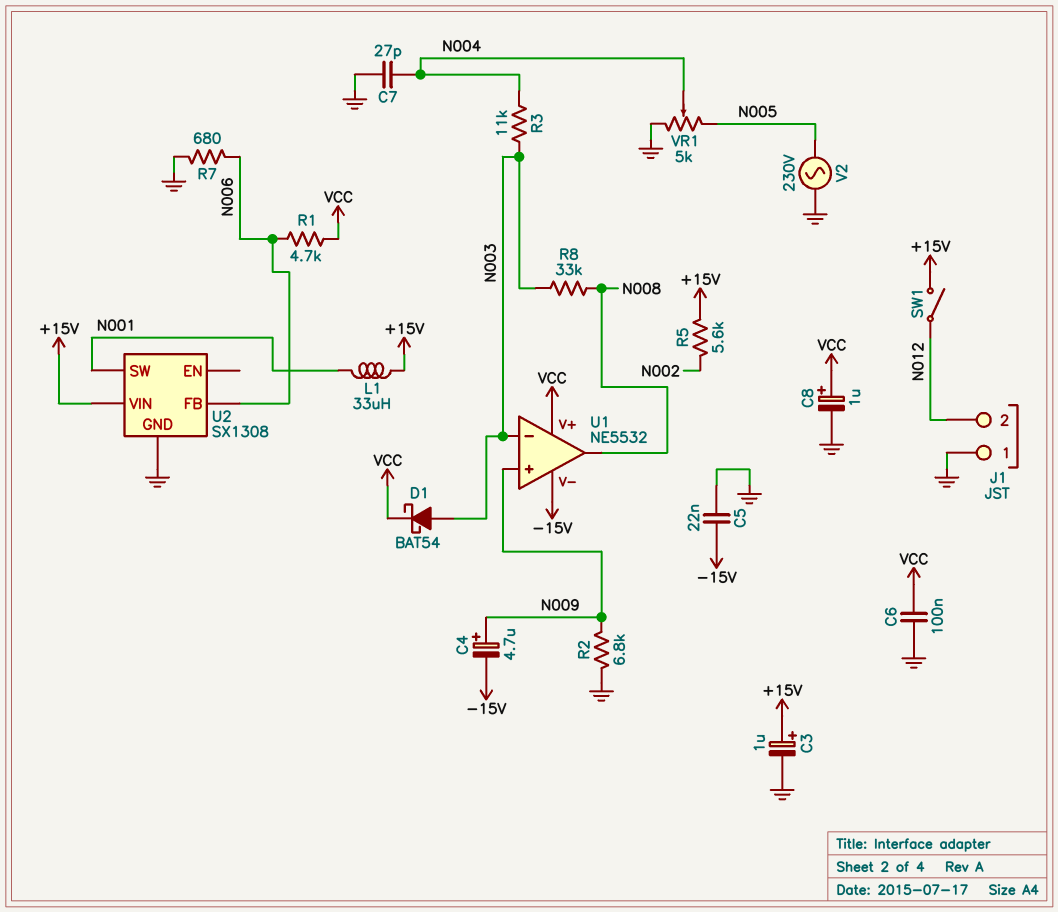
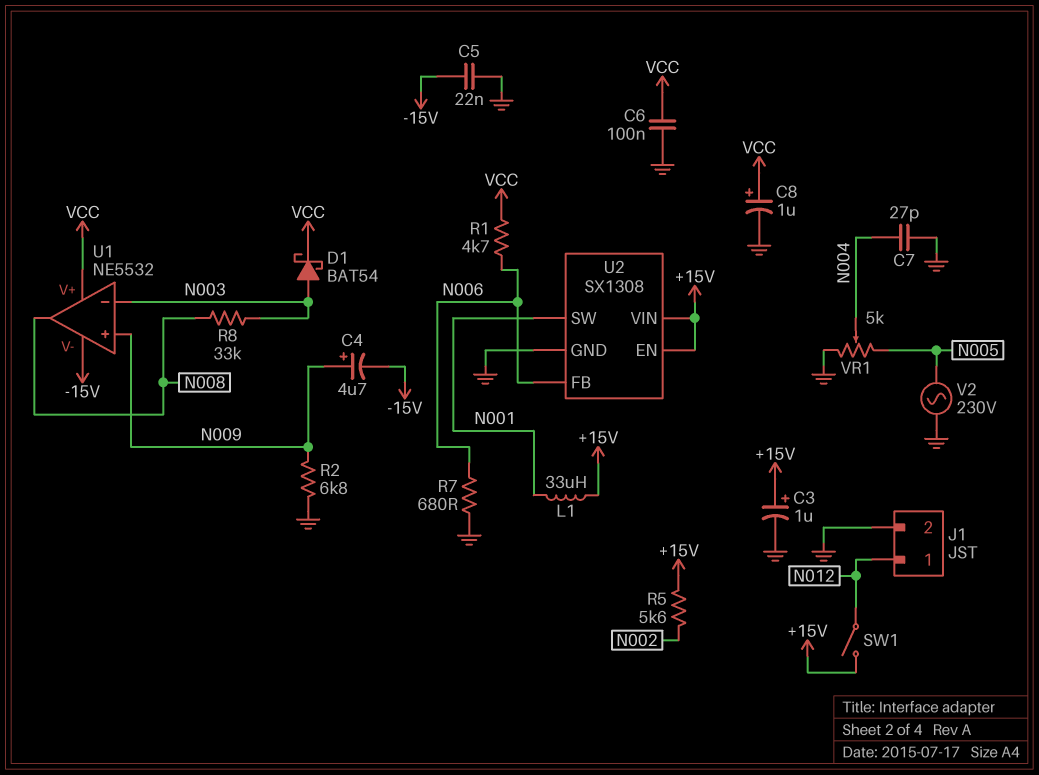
J1 pin 1: GND -> N012
J1 pin 2: N012 -> GND
R3: 11k (N003, N004) -> none
U2 pin EN: none -> +15V

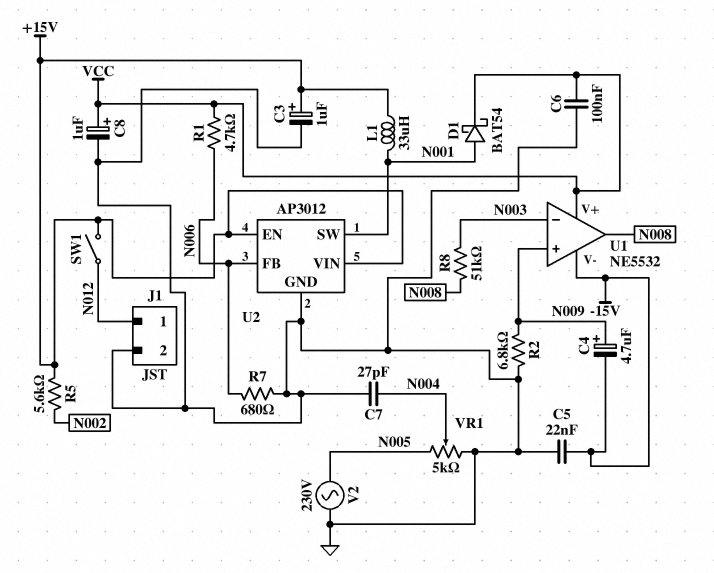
D1: schottky BAT54 (A N003, K VCC) -> schottky BAT54 (A N001, K VCC)
R8: 33k (N003, N008) -> 51k (N003, N008)
U2: SX1308 -> AP3012

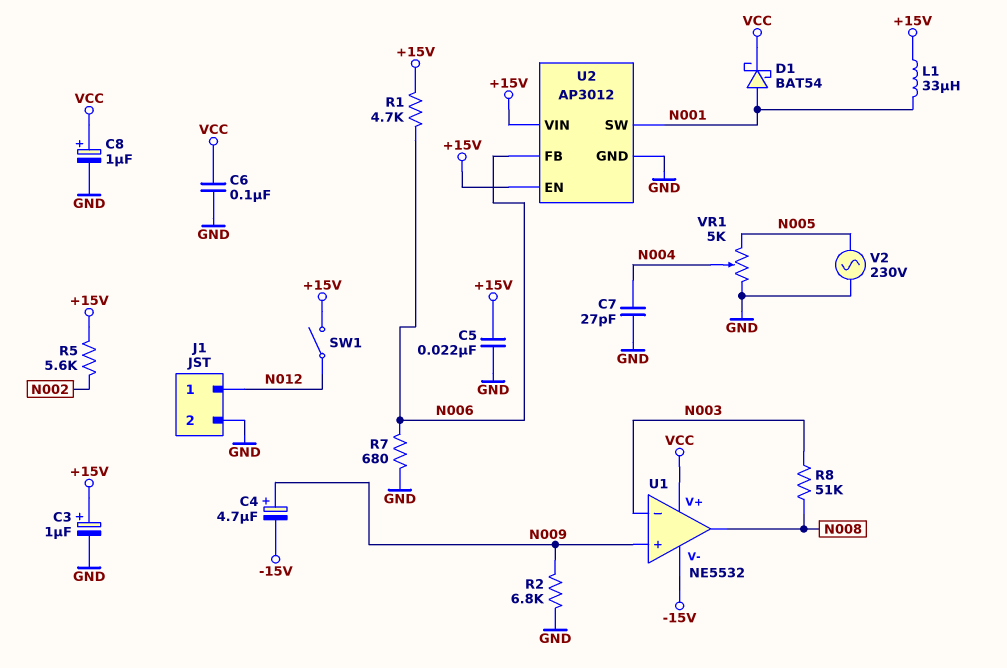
C5: 22nF (-15V, GND) -> 22nF (+15V, GND)
R1: 4.7k (N006, VCC) -> 4.7k (+15V, N006)

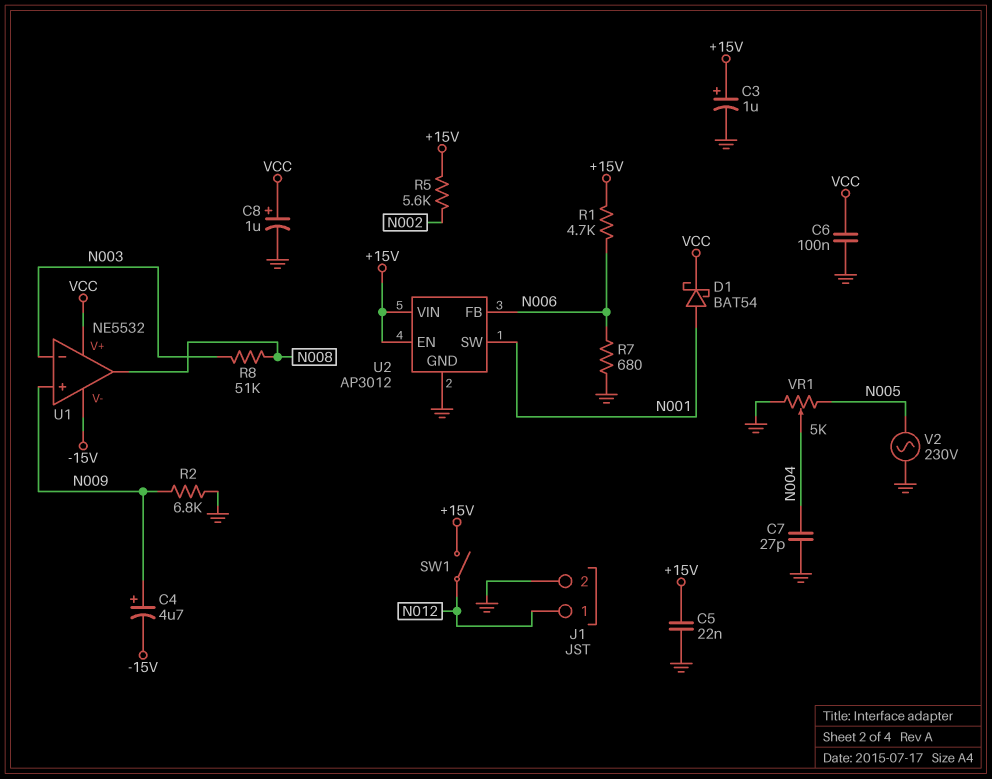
L1: 33uH (+15V, N001) -> none

